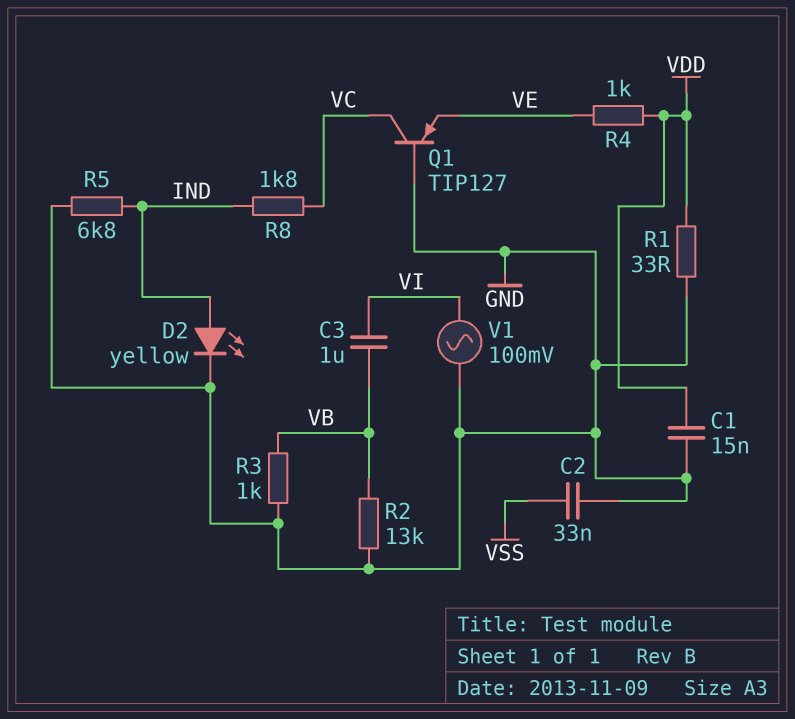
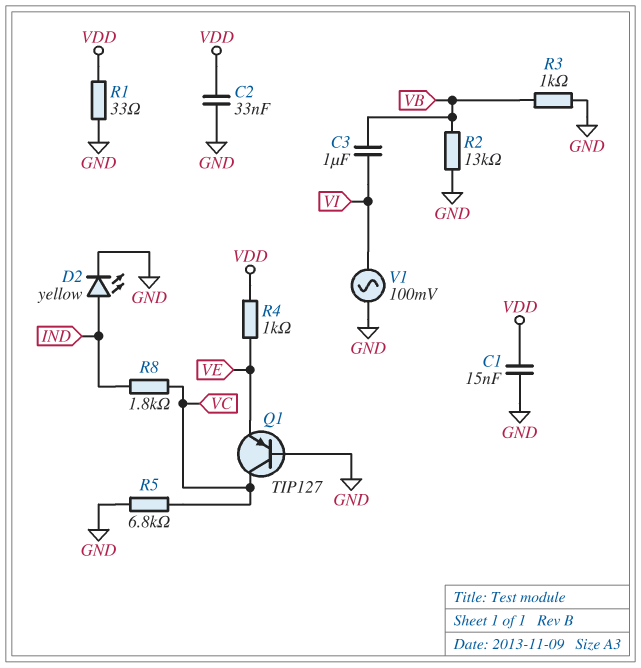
C2: 33nF (GND, VSS) -> 33nF (GND, VDD)
R5: 6.8k (GND, IND) -> 6.8k (GND, VC)

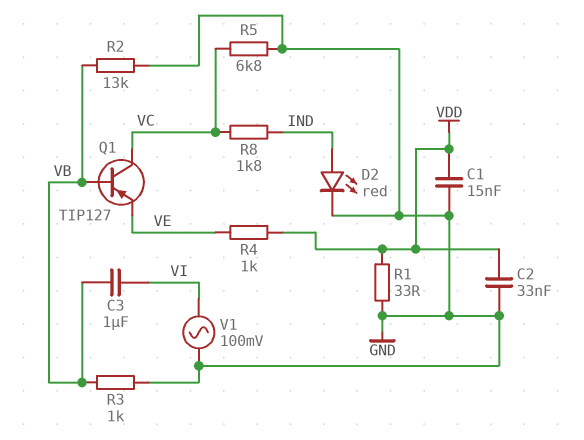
D2: LED yellow (A IND, K GND) -> LED red (A IND, K GND)
Q1: PNP TIP127 (B GND, C VC, E VE) -> PNP TIP127 (B VB, C VC, E VE)

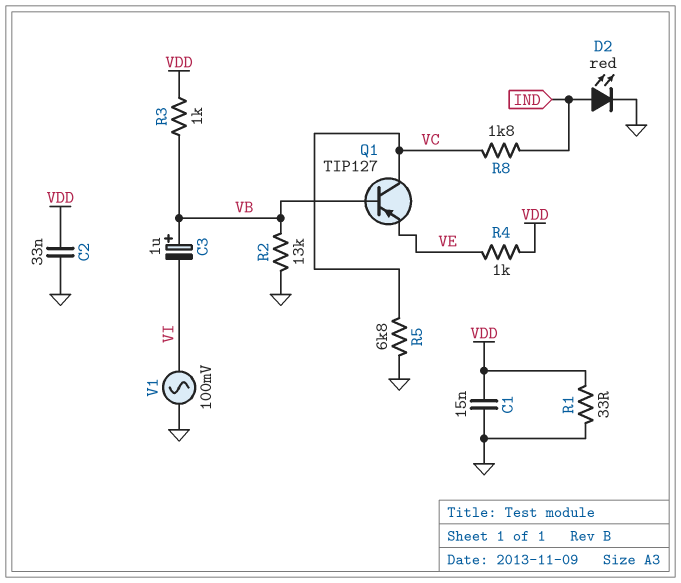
C3: 1uF (VB, VI) -> 1uF (plus VB, minus VI)
R3: 1k (GND, VB) -> 1k (VB, VDD)

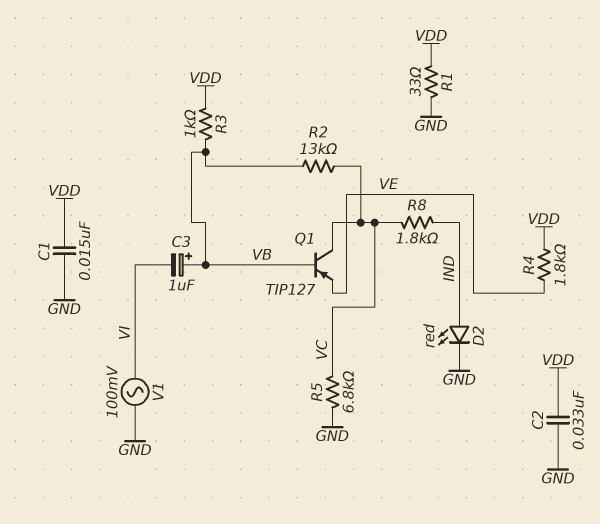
R2: 13k (GND, VB) -> 13k (VB, VC)
R4: 1k (VDD, VE) -> 1.8k (VDD, VE)

